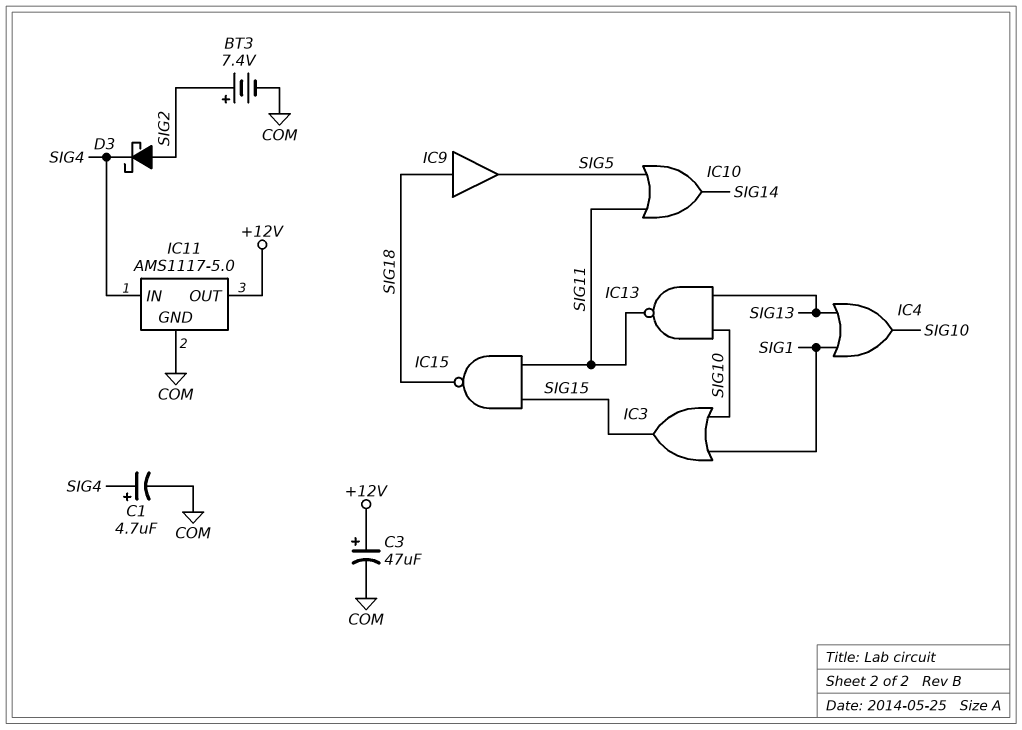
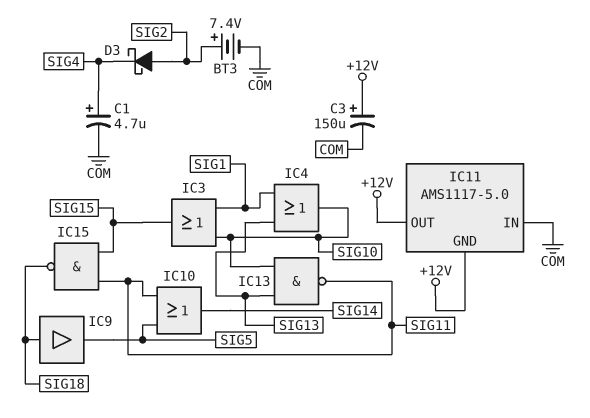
C3: 47uF (plus +12V, minus COM) -> 150uF (plus +12V, minus COM)
IC11 pin GND: COM -> +12V
IC11 pin IN: SIG4 -> COM

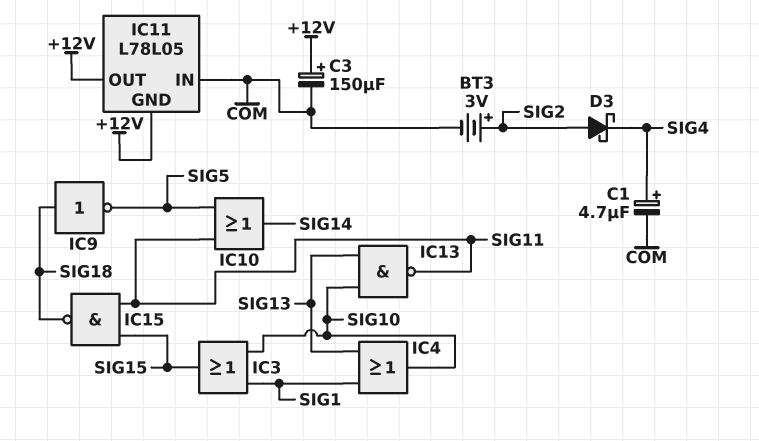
BT3: 7.4V (plus SIG2, minus COM) -> 3V (plus SIG2, minus COM)
IC9: buffer (in SIG18, out SIG5) -> NOT (in SIG18, out SIG5)
IC11: AMS1117-5.0 -> L78L05

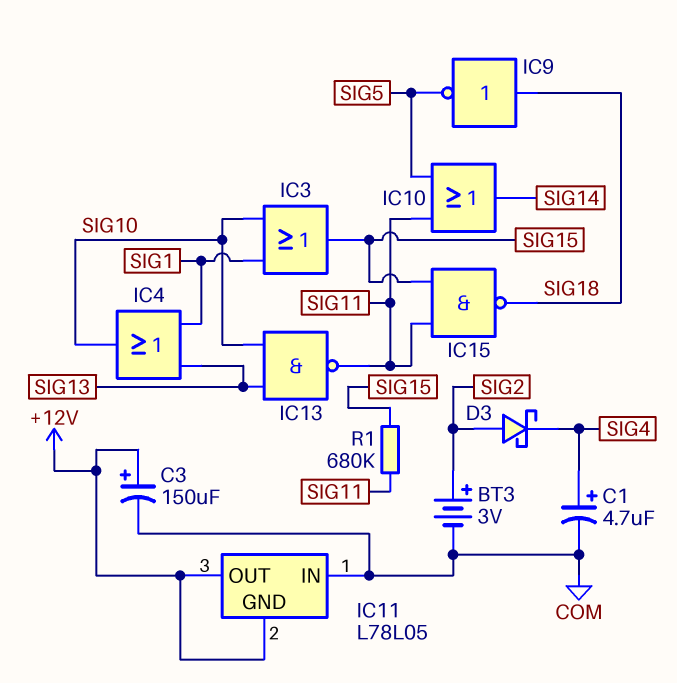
R1: none -> 680k (SIG11, SIG15)

